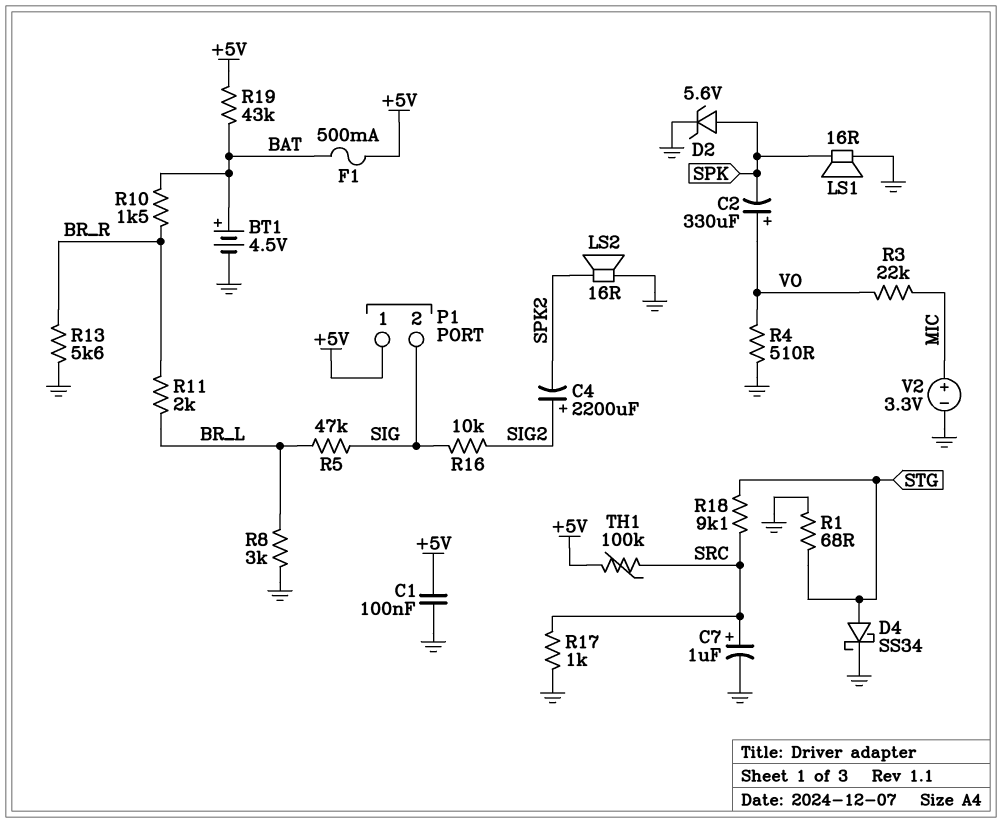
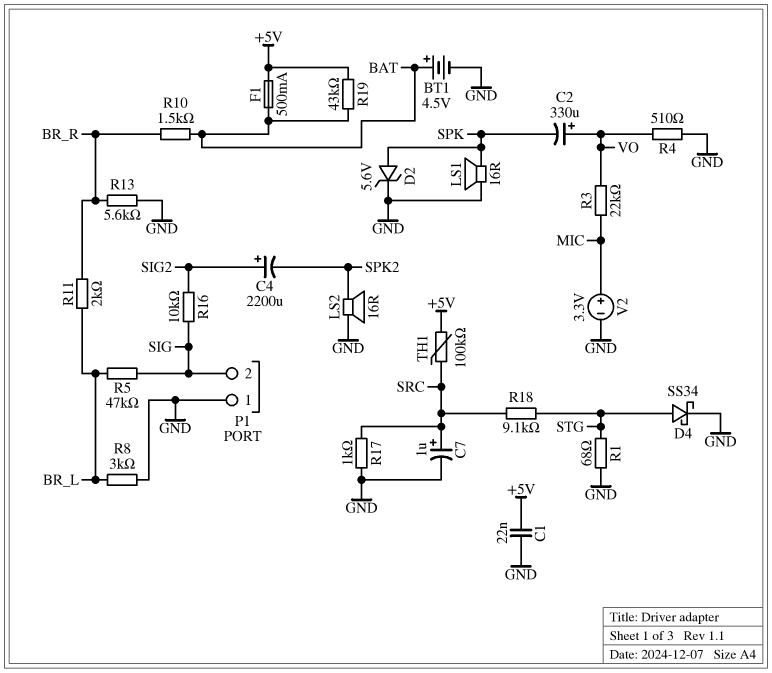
C1: 100nF (+5V, GND) -> 22nF (+5V, GND)
P1 pin 1: +5V -> GND

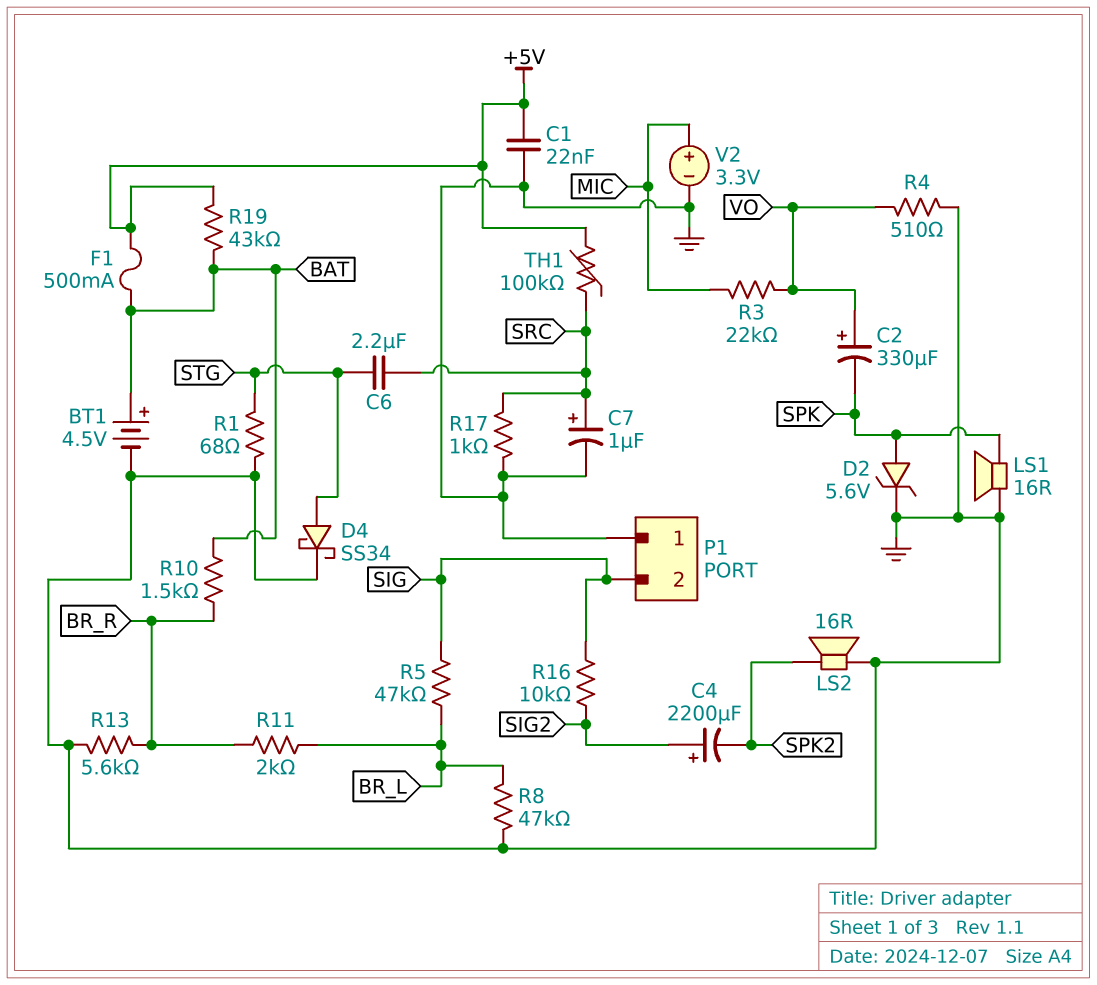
C6: none -> 2.2uF (SRC, STG)
R8: 3k (BR_L, GND) -> 47k (BR_L, GND)
R18: 9.1k (SRC, STG) -> none

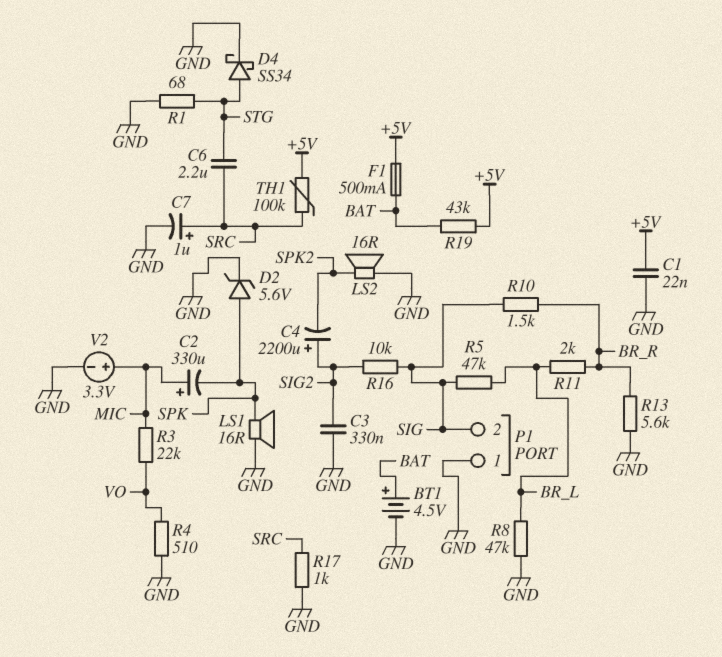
C2: 330uF (plus VO, minus SPK) -> 330uF (plus MIC, minus SPK)
C3: none -> 330nF (GND, SIG2)
R10: 1.5k (BAT, BR_R) -> 1.5k (BR_R, SIG)

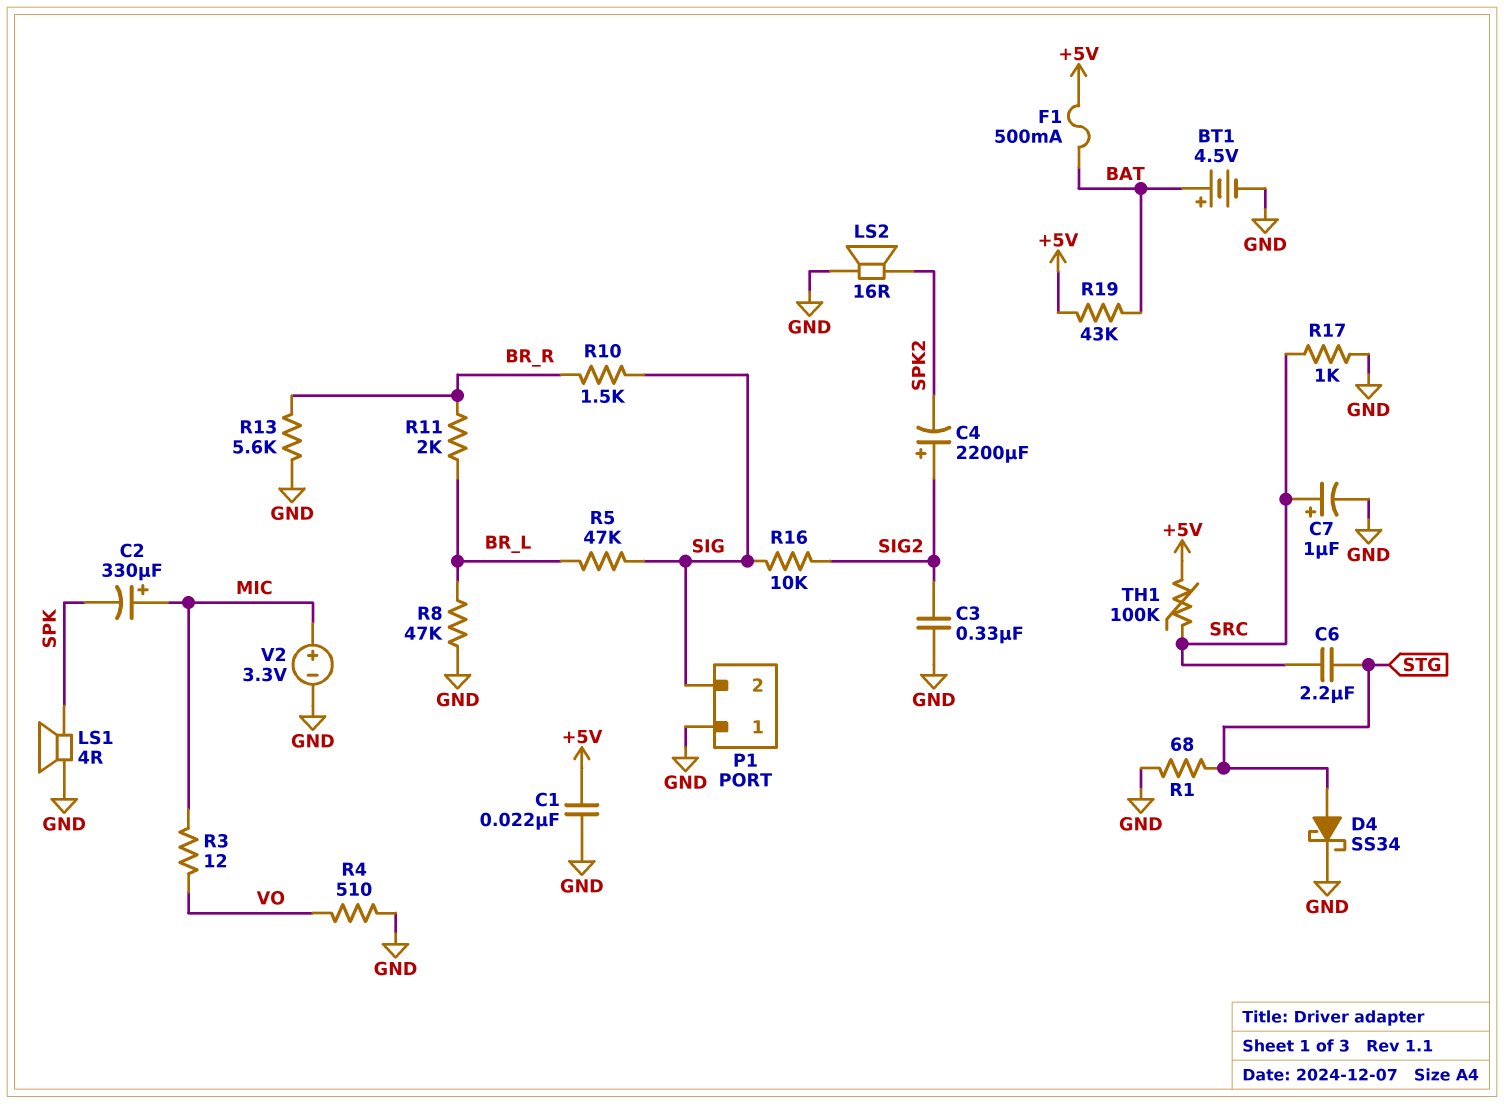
D2: zener 5.6V (A SPK, K GND) -> none
LS1: speaker 16R (GND, SPK) -> speaker 4R (GND, SPK)
R3: 22k (MIC, VO) -> 12 (MIC, VO)

